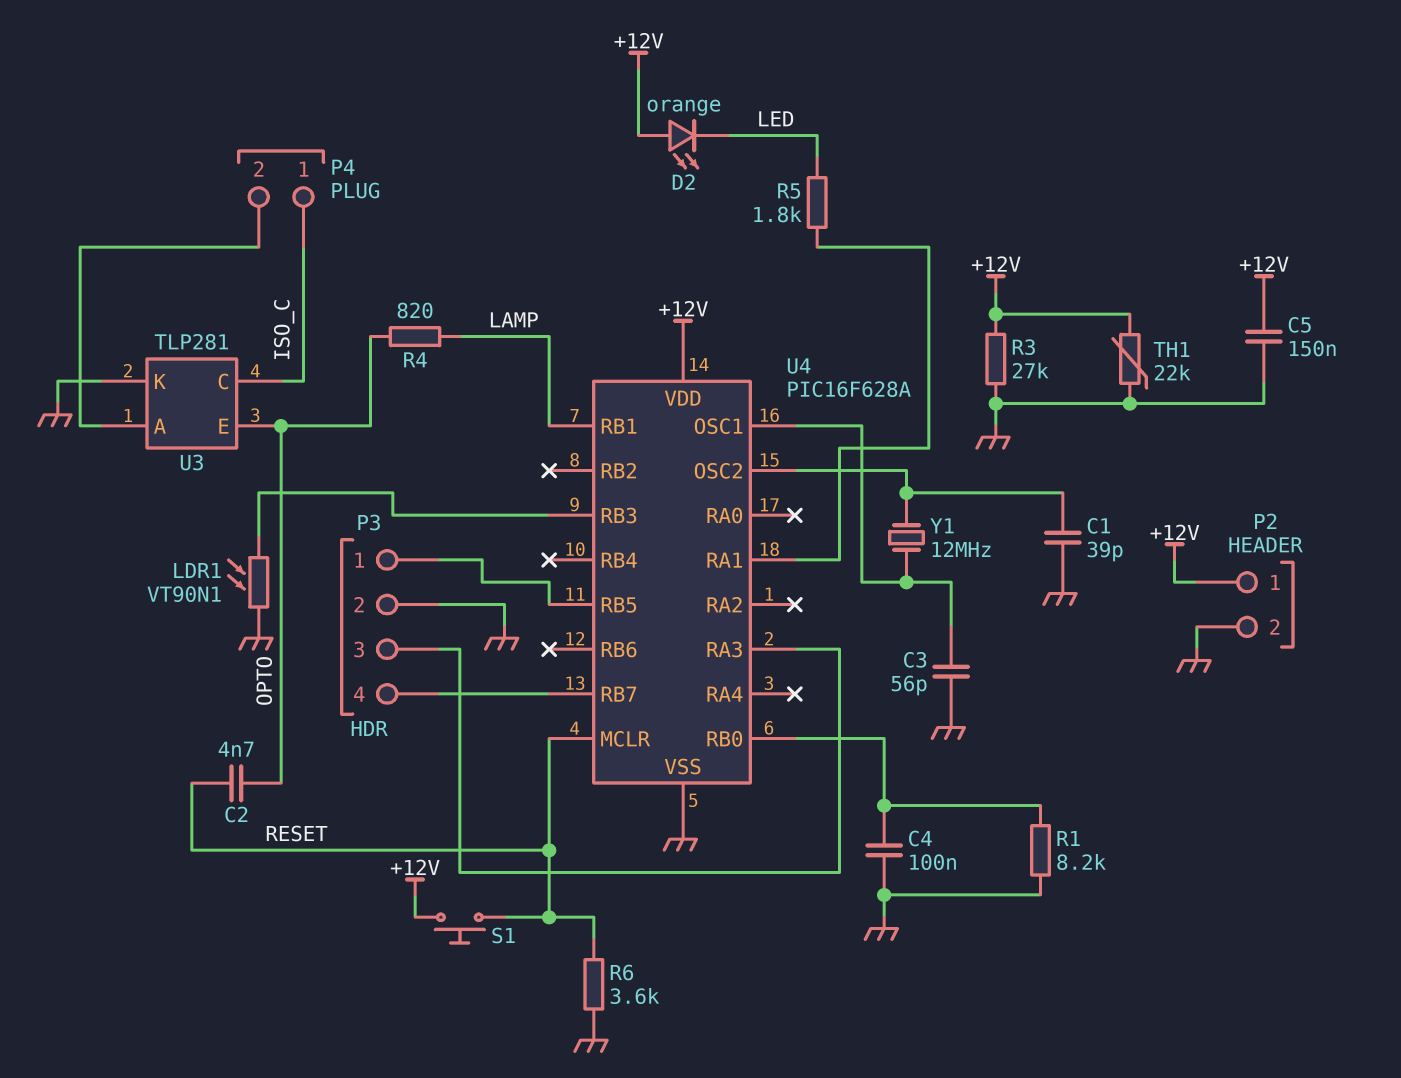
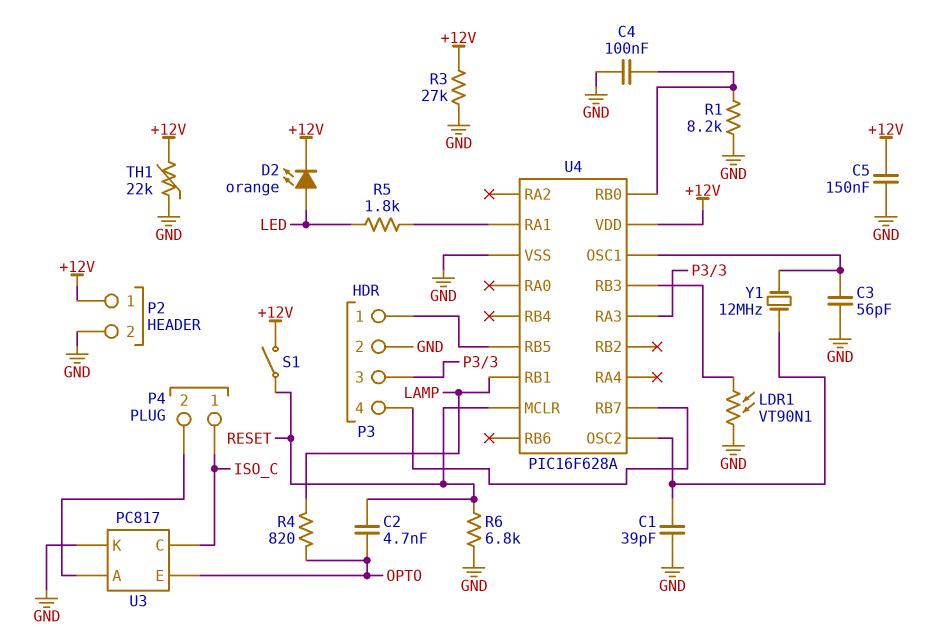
D2: LED orange (A +12V, K LED) -> LED orange (A LED, K +12V)
R6: 3.6k (GND, RESET) -> 6.8k (GND, RESET)
S1: button (+12V, RESET) -> switch (+12V, RESET)
U3: TLP281 -> PC817

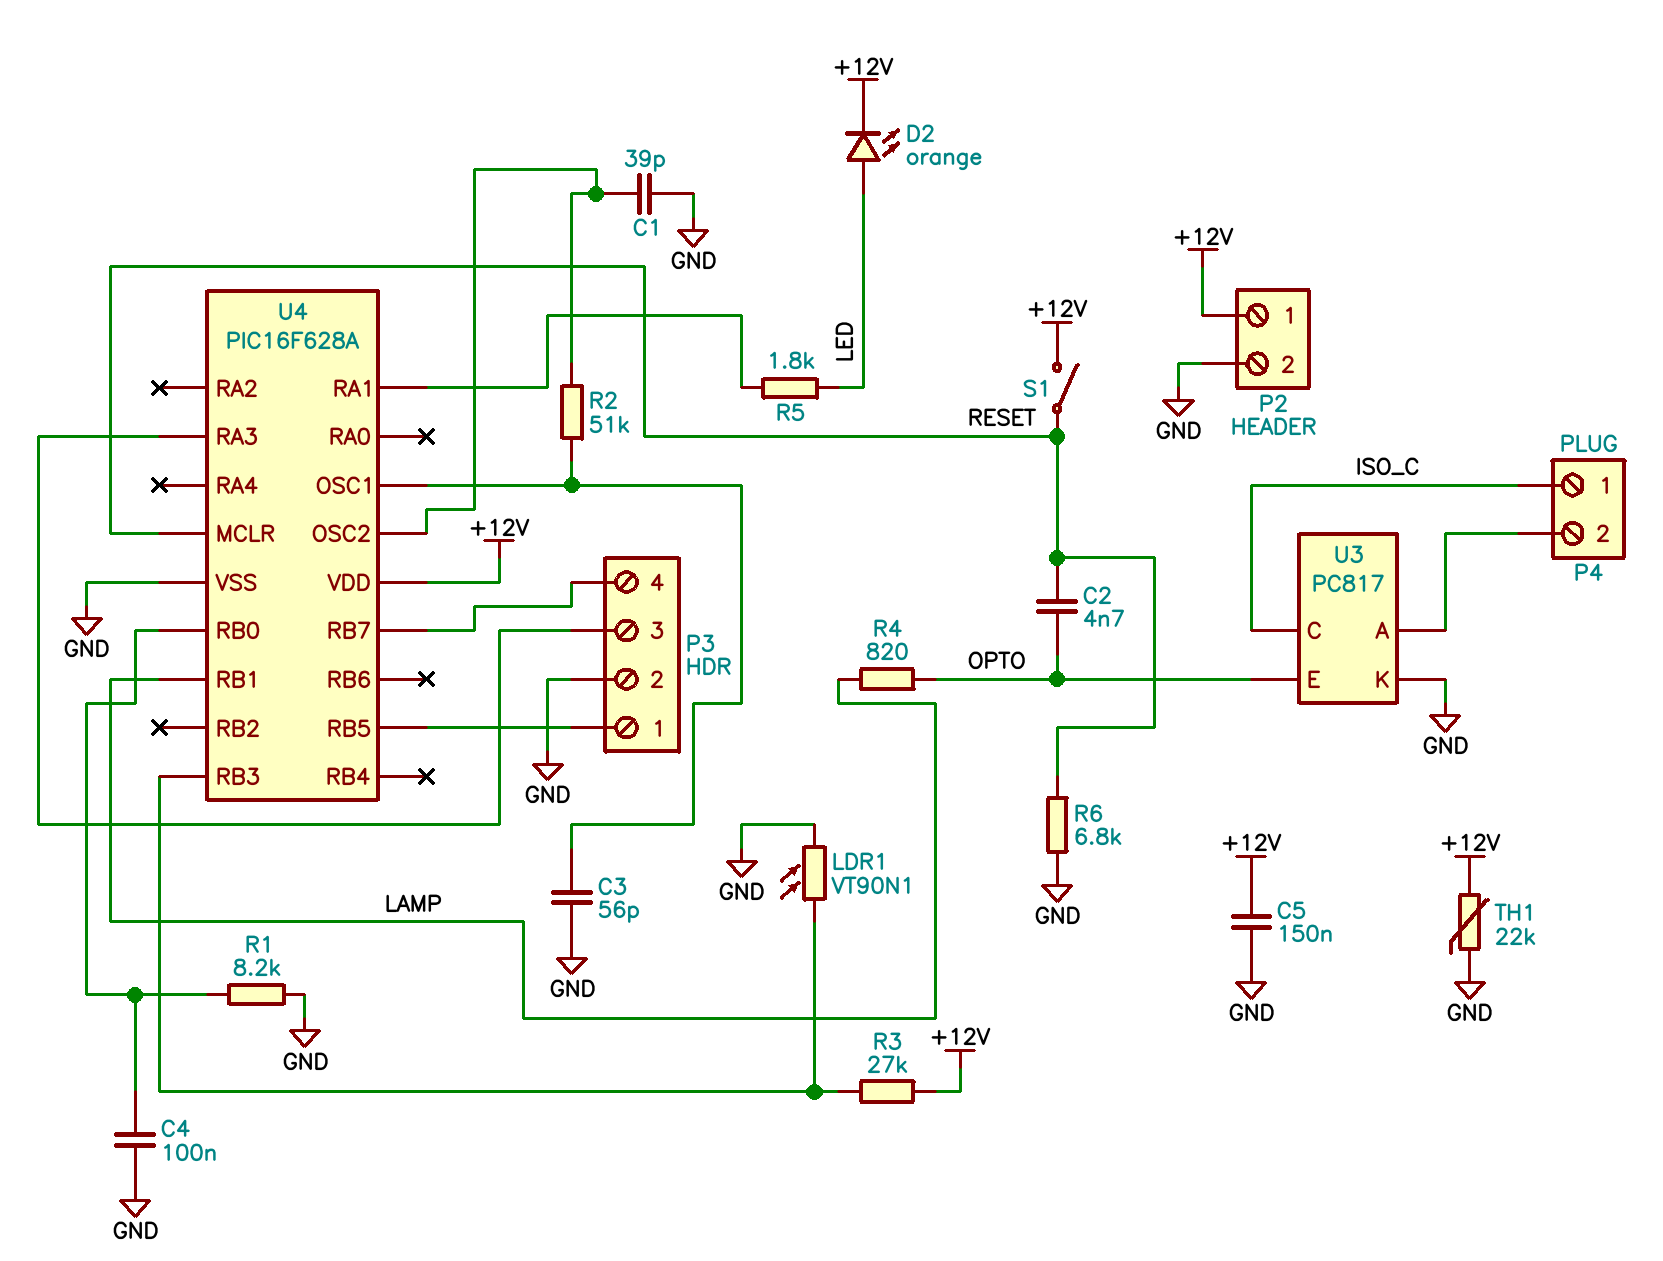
R2: none -> 51k (U4/OSC1, U4/OSC2)
R3: 27k (+12V, GND) -> 27k (+12V, U4/RB3)
Y1: 12MHz (U4/OSC1, U4/OSC2) -> none

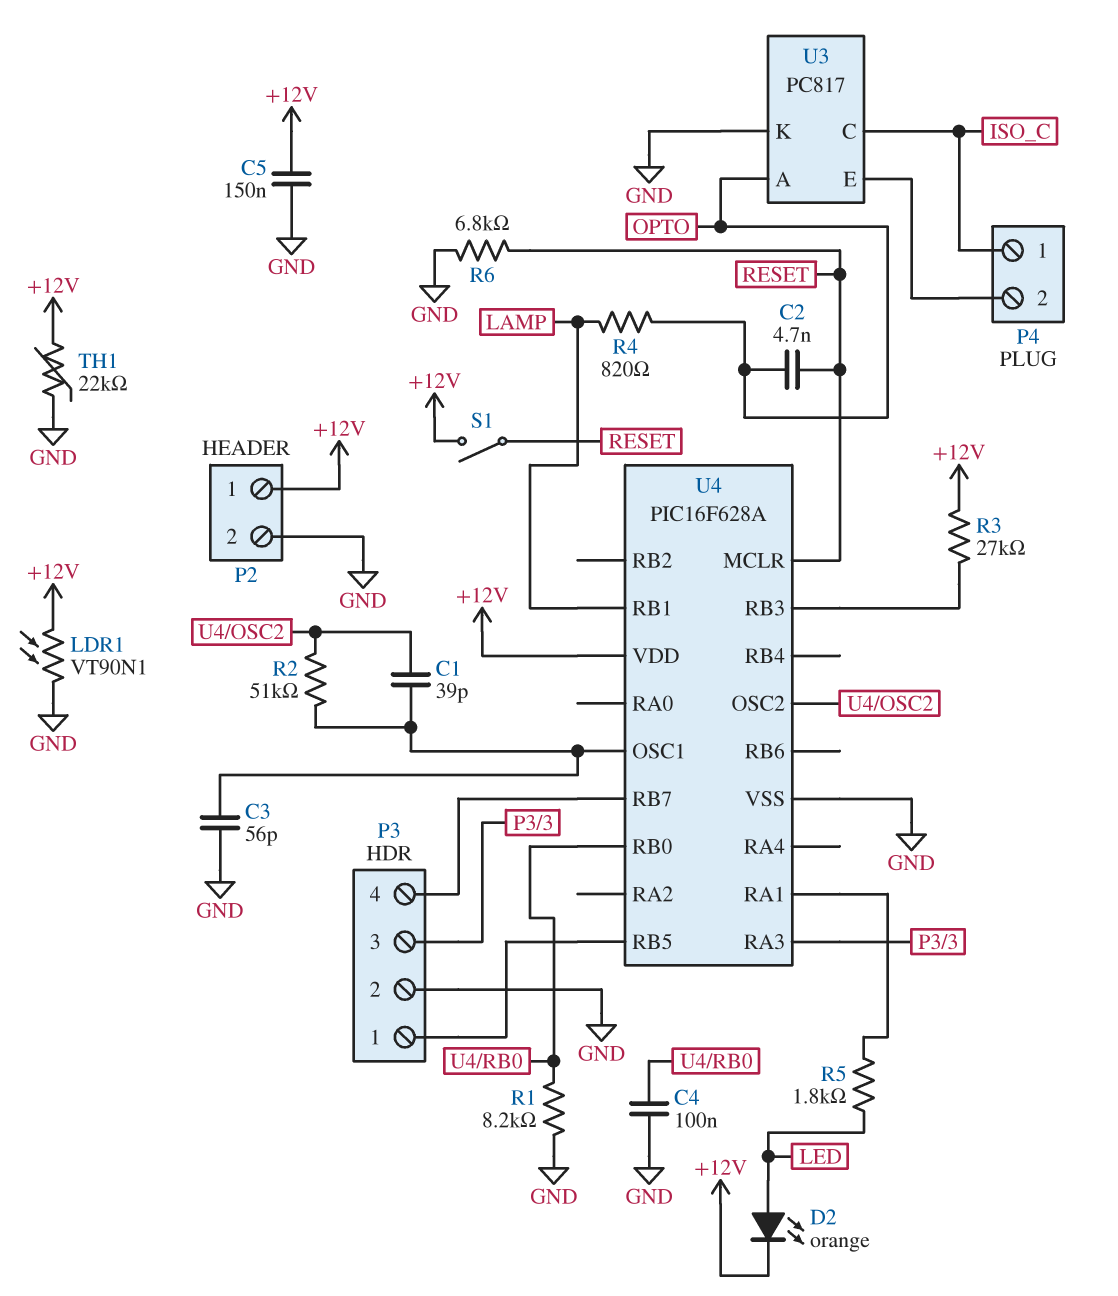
C1: 39pF (GND, U4/OSC2) -> 39pF (U4/OSC1, U4/OSC2)
LDR1: VT90N1 (GND, U4/RB3) -> VT90N1 (+12V, GND)
U3 pin A: P4/2 -> OPTO
U3 pin E: OPTO -> P4/2

